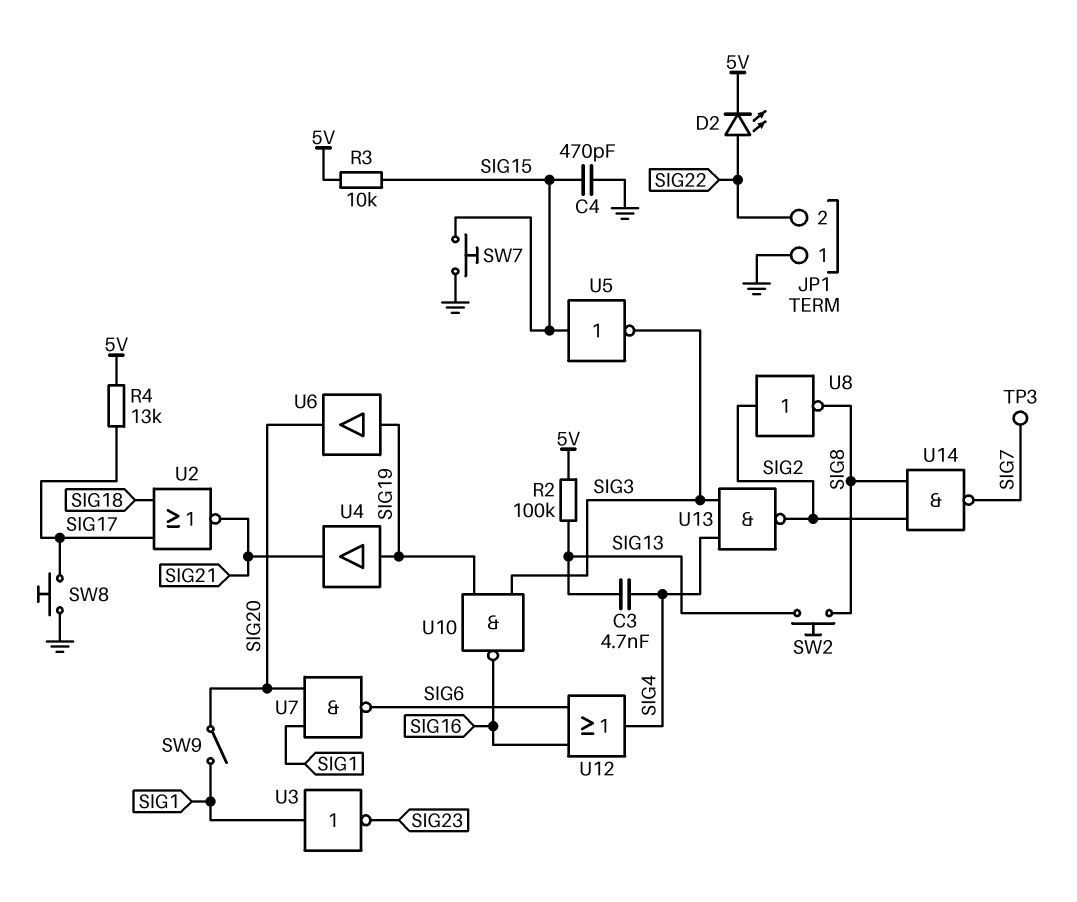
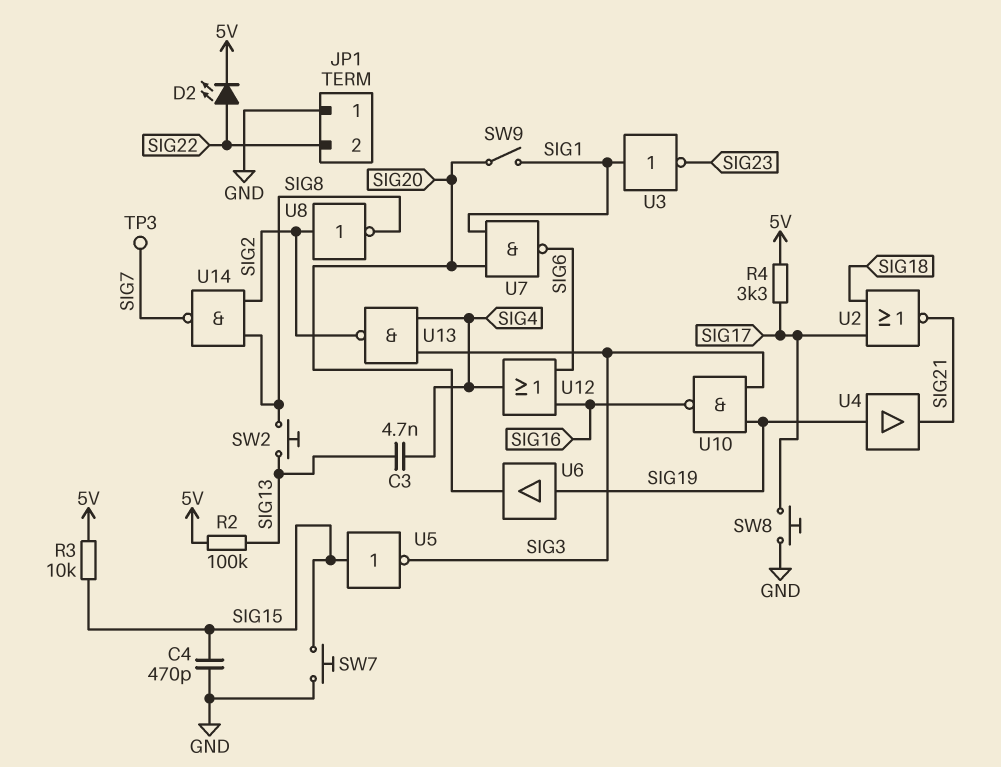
R4: 13k (5V, SIG17) -> 3.3k (5V, SIG17)

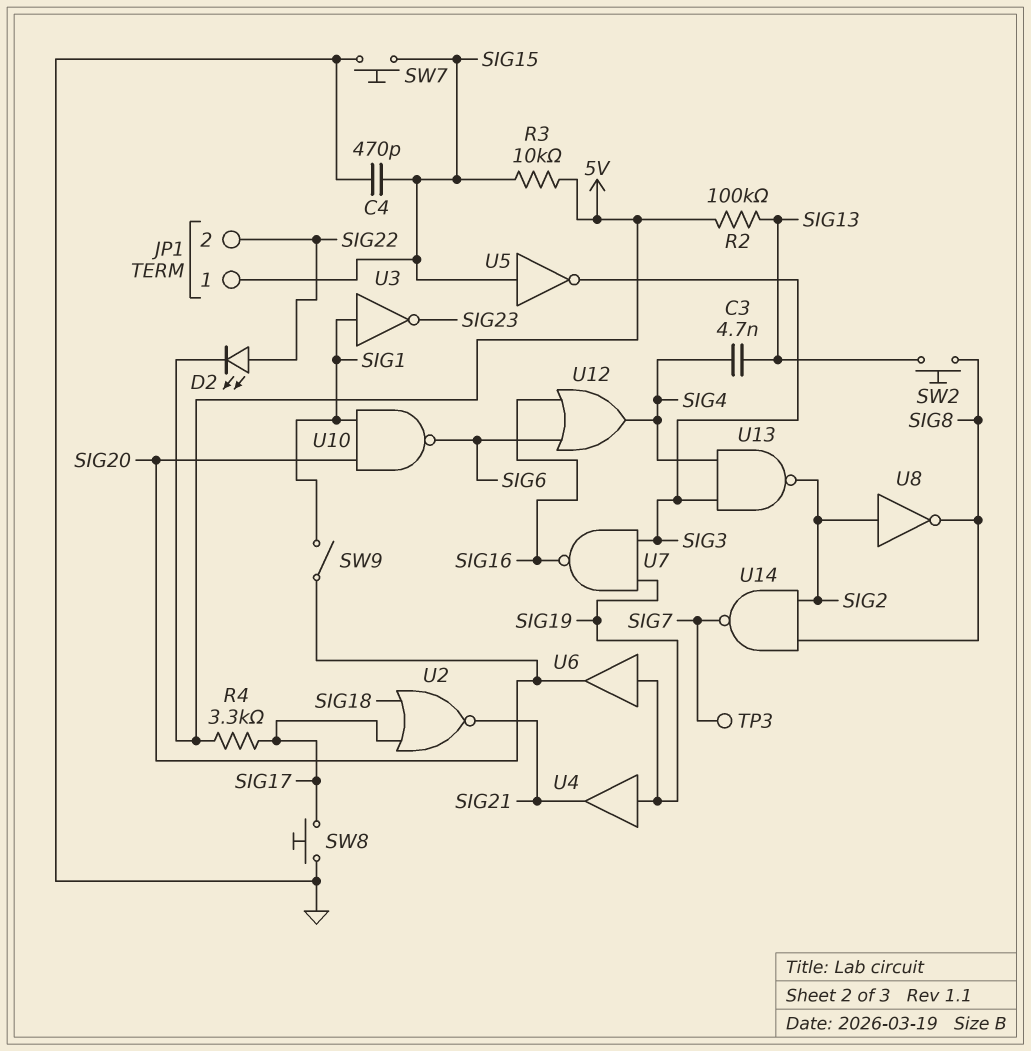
JP1 pin 1: GND -> SIG15
U7: NAND (in SIG1, in SIG20, out SIG6) -> NAND (in SIG3, in SIG19, out SIG16)
U10: NAND (in SIG3, in SIG19, out SIG16) -> NAND (in SIG1, in SIG20, out SIG6)

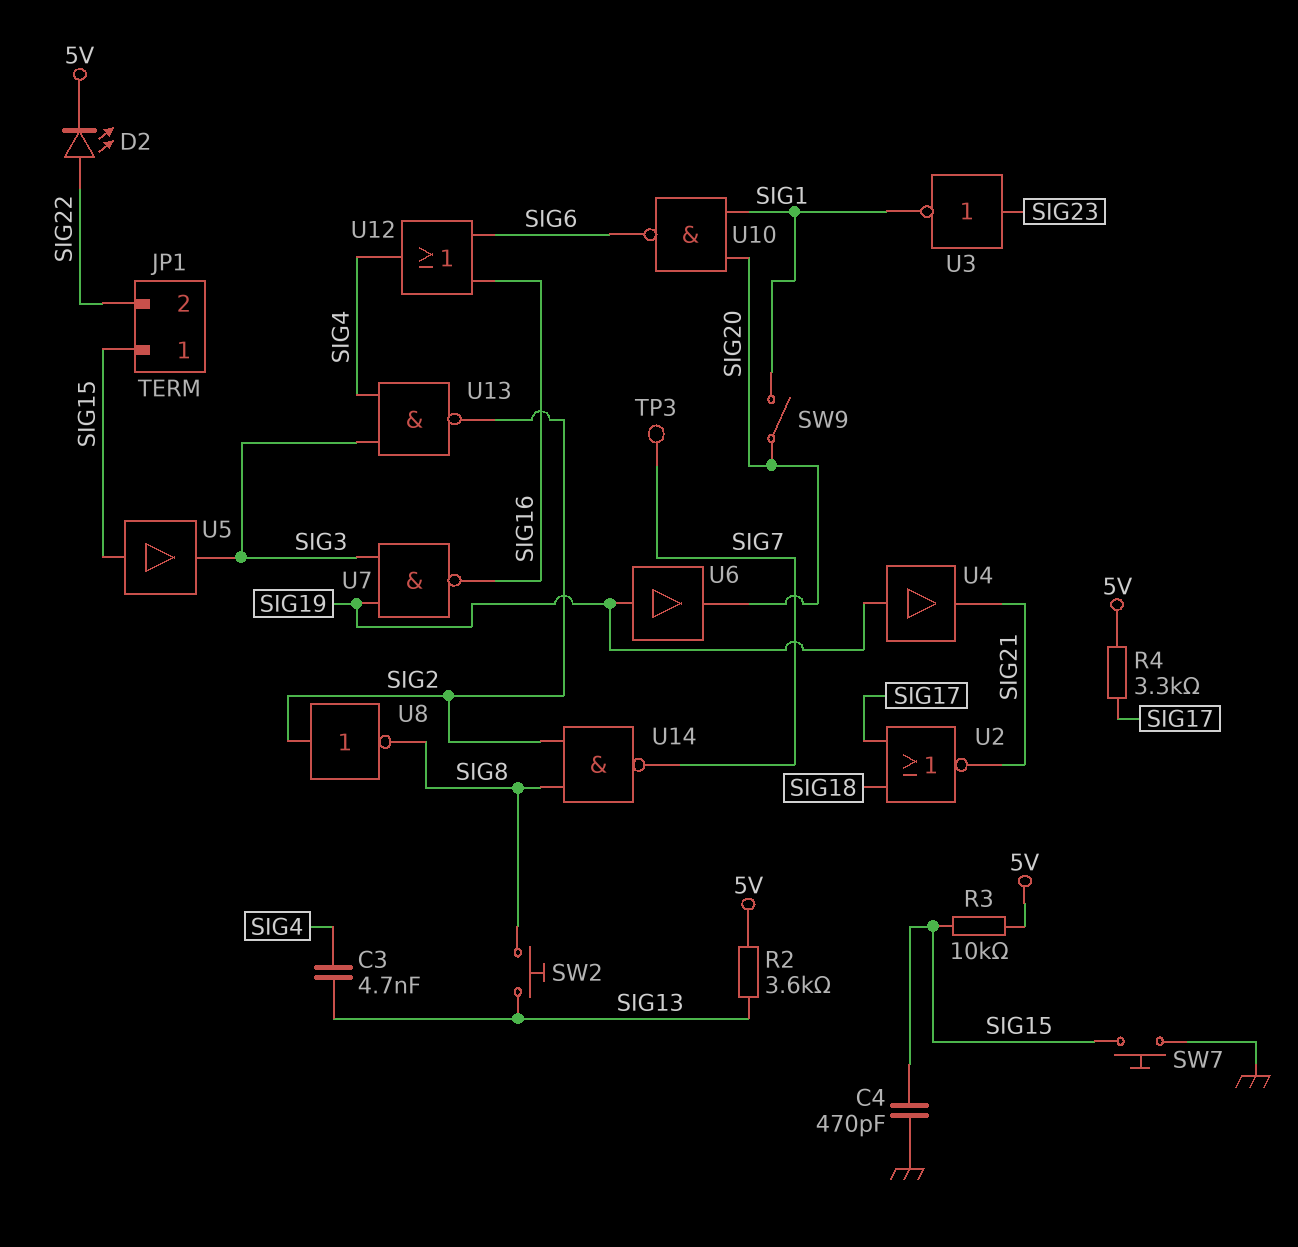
R2: 100k (5V, SIG13) -> 3.6k (5V, SIG13)
SW8: button (GND, SIG17) -> none
U3: NOT (in SIG1, out SIG23) -> NOT (in SIG23, out SIG1)
U5: NOT (in SIG15, out SIG3) -> buffer (in SIG15, out SIG3)

